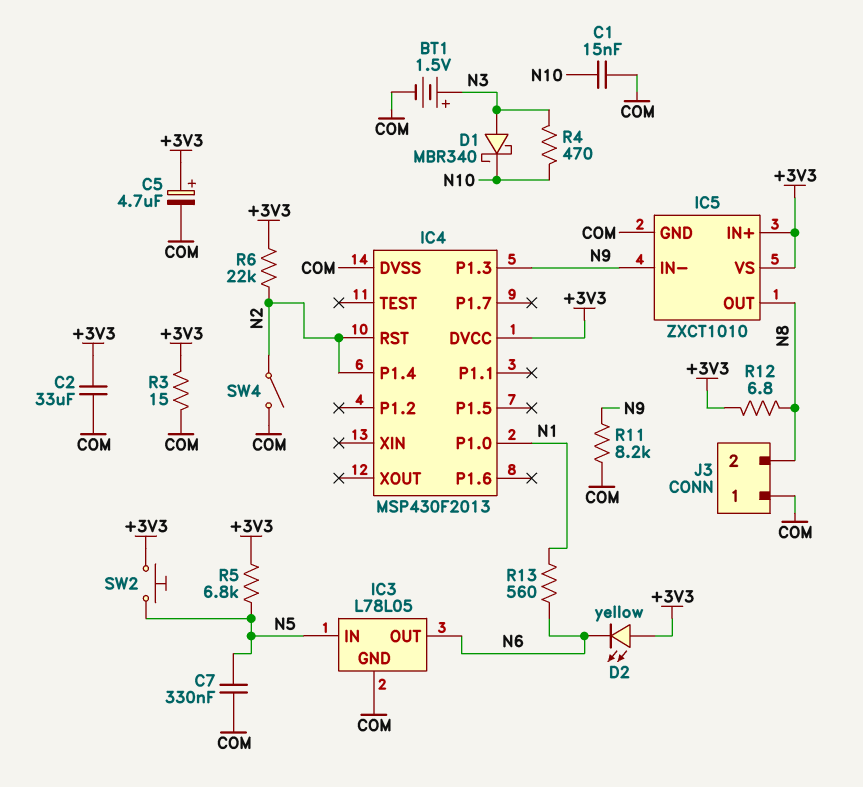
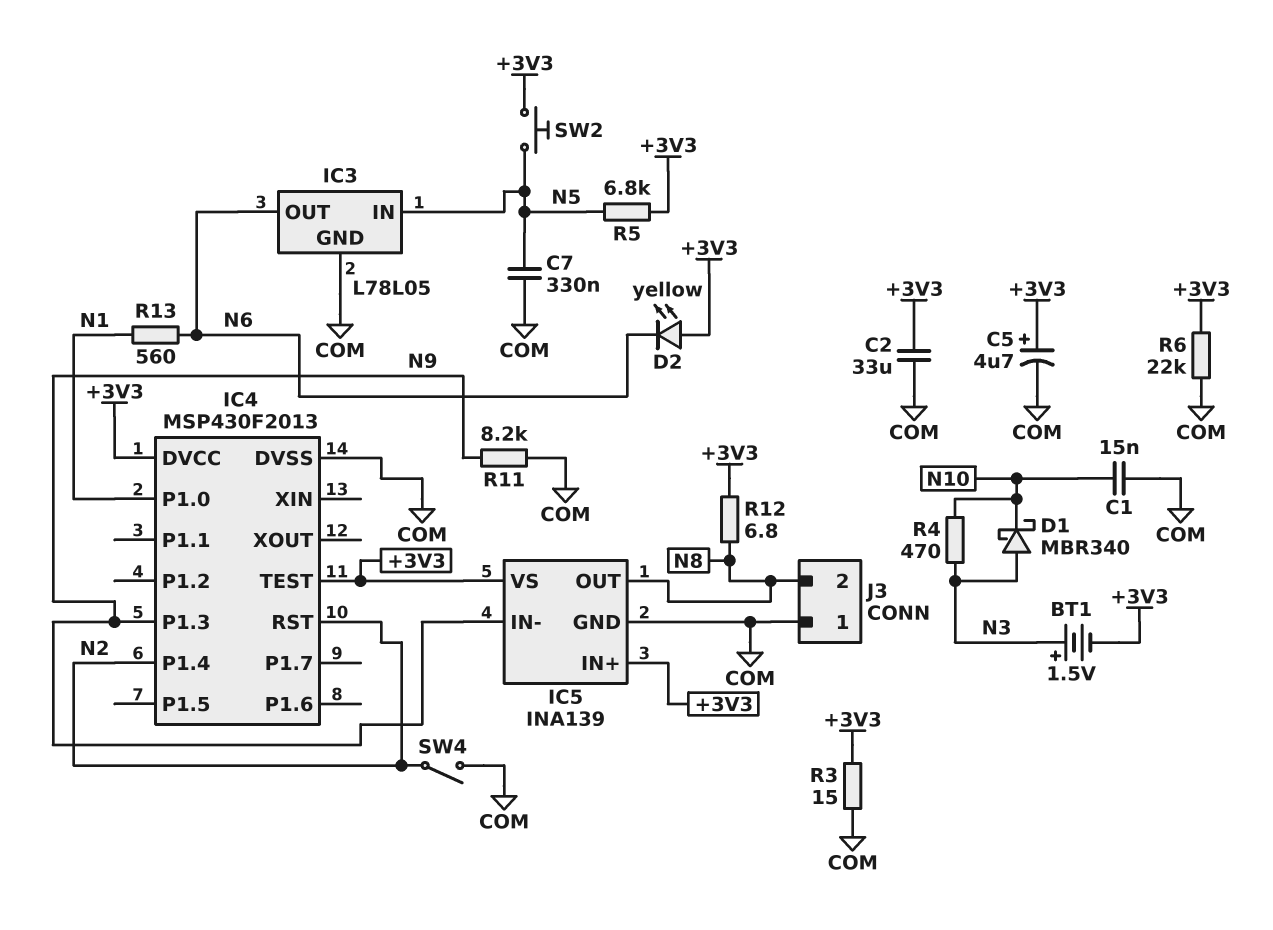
BT1: 1.5V (plus N3, minus COM) -> 1.5V (plus N3, minus +3V3)
IC4 pin TEST: none -> +3V3
IC5: ZXCT1010 -> INA139
R6: 22k (+3V3, N2) -> 22k (+3V3, COM)

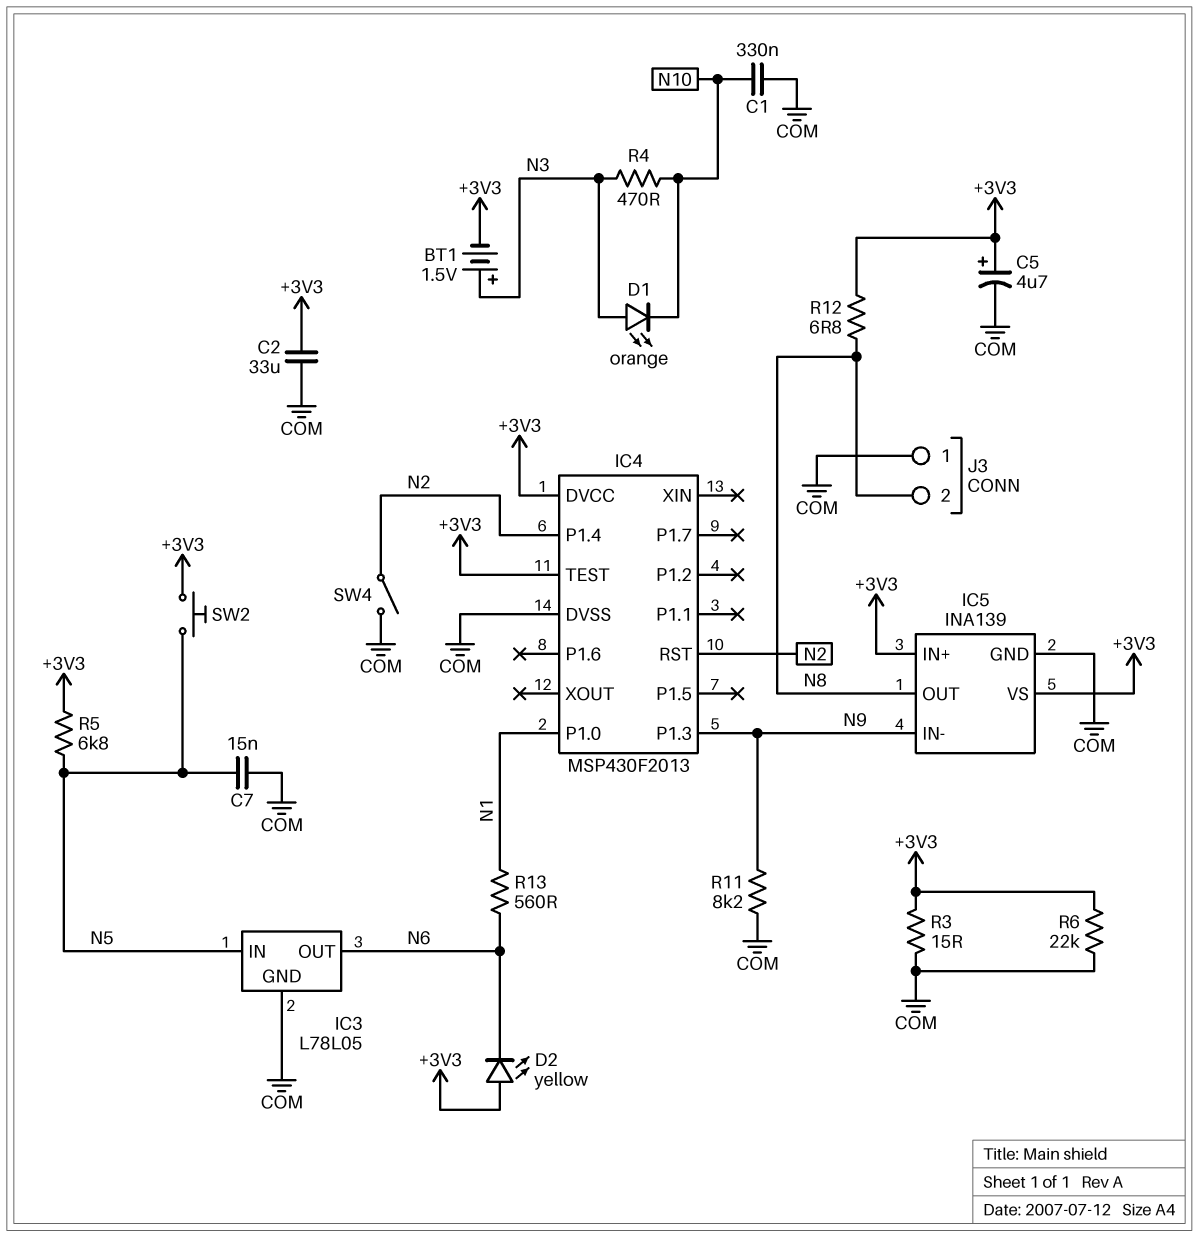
C1: 15nF (COM, N10) -> 330nF (COM, N10)
C7: 330nF (COM, N5) -> 15nF (COM, N5)
D1: schottky MBR340 (A N3, K N10) -> LED orange (A N3, K N10)

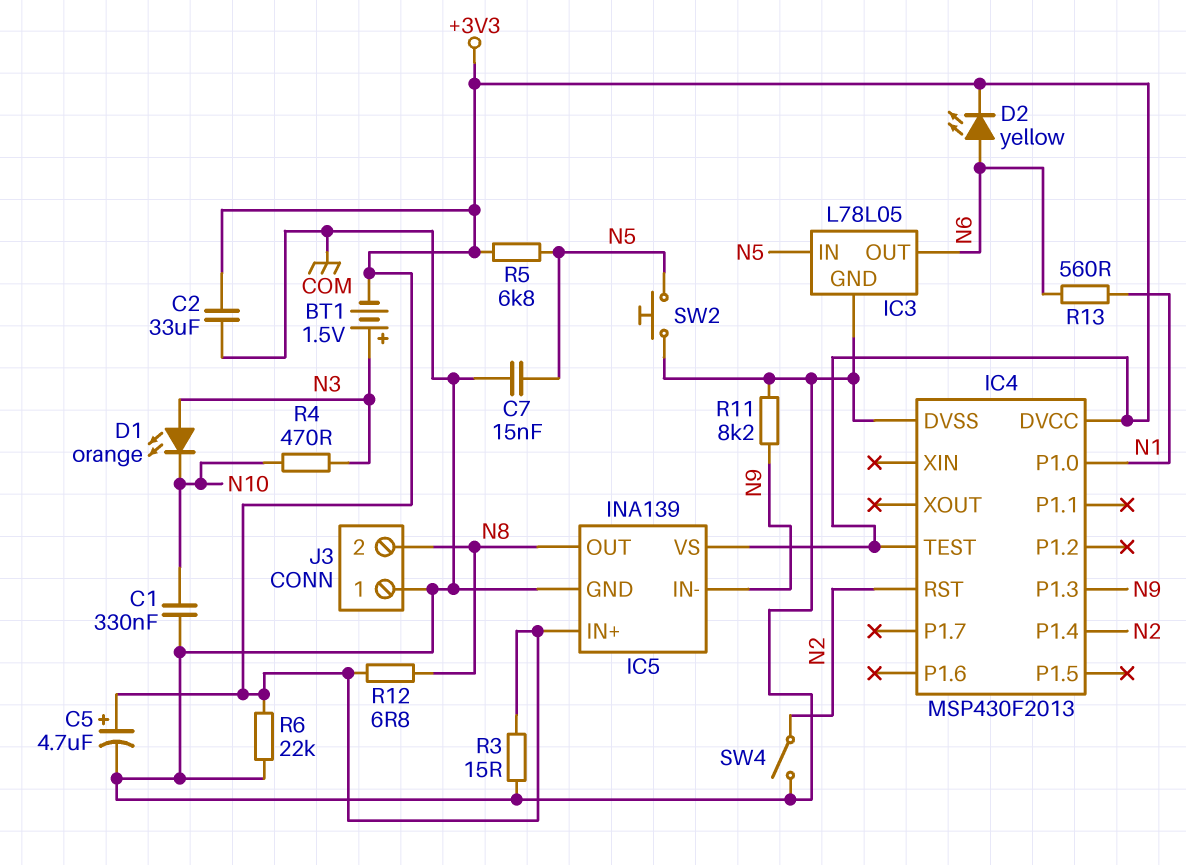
D2: LED yellow (A +3V3, K N6) -> LED yellow (A N6, K +3V3)
SW2: button (+3V3, N5) -> button (COM, N5)

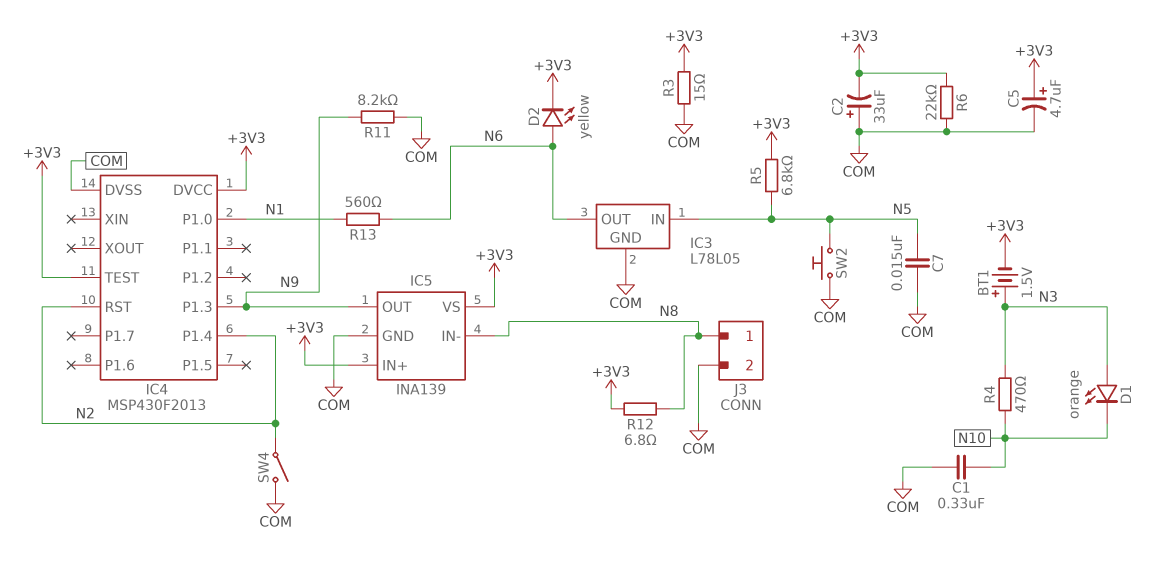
C2: 33uF (+3V3, COM) -> 33uF (plus COM, minus +3V3)
IC5 pin IN-: N9 -> N8
IC5 pin OUT: N8 -> N9
J3 pin 1: COM -> N8
J3 pin 2: N8 -> COM

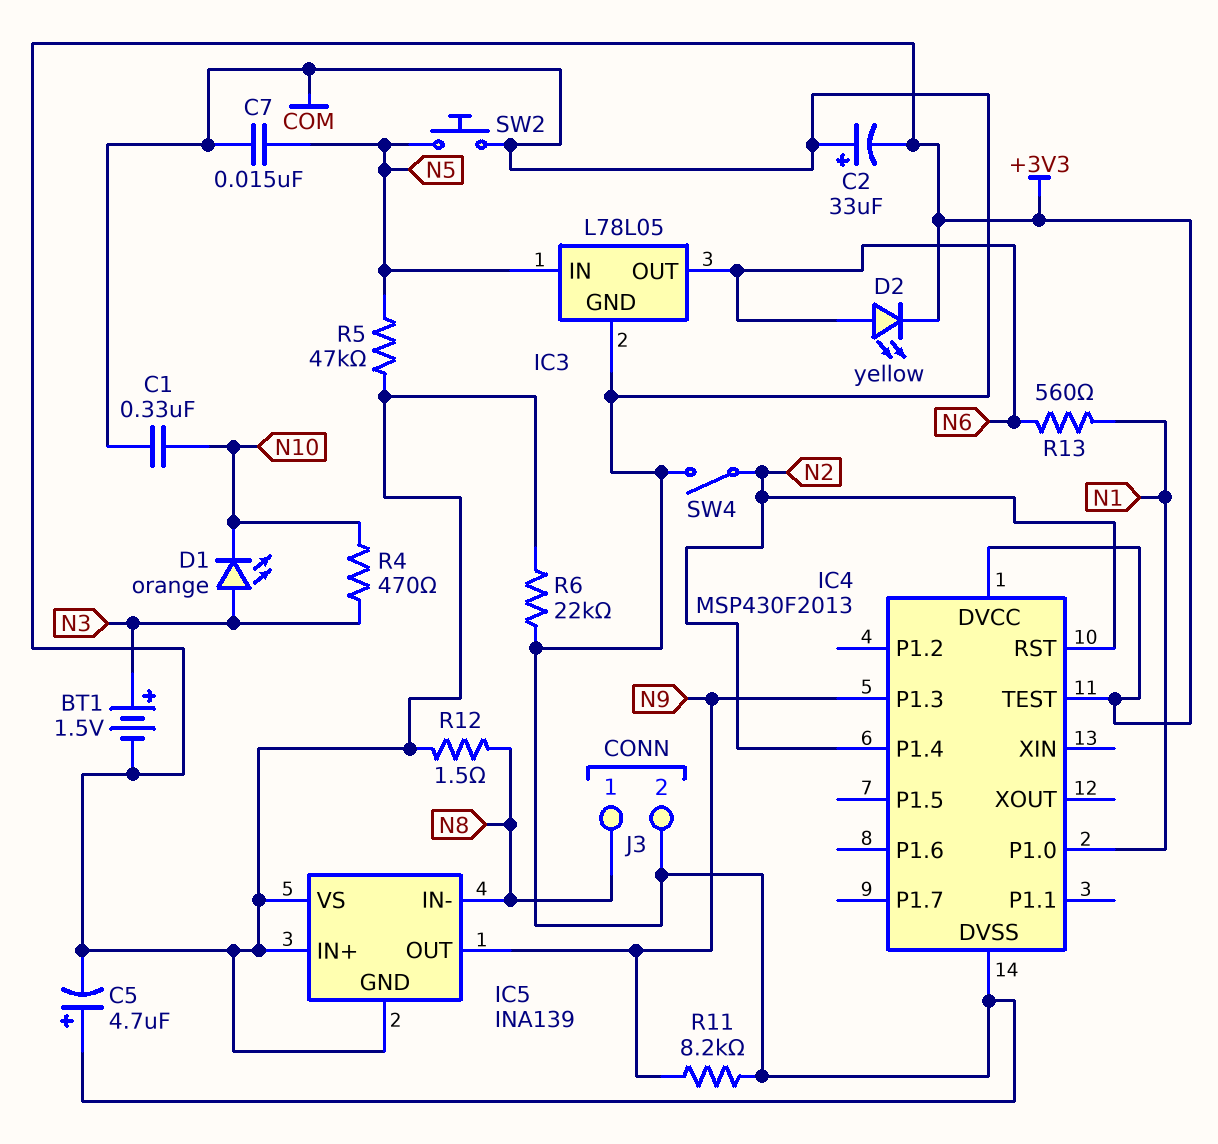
C5: 4.7uF (plus +3V3, minus COM) -> 4.7uF (plus COM, minus +3V3)
IC5 pin GND: COM -> +3V3
R3: 15 (+3V3, COM) -> none
R5: 6.8k (+3V3, N5) -> 47k (+3V3, N5)
R12: 6.8 (+3V3, N8) -> 1.5 (+3V3, N8)

